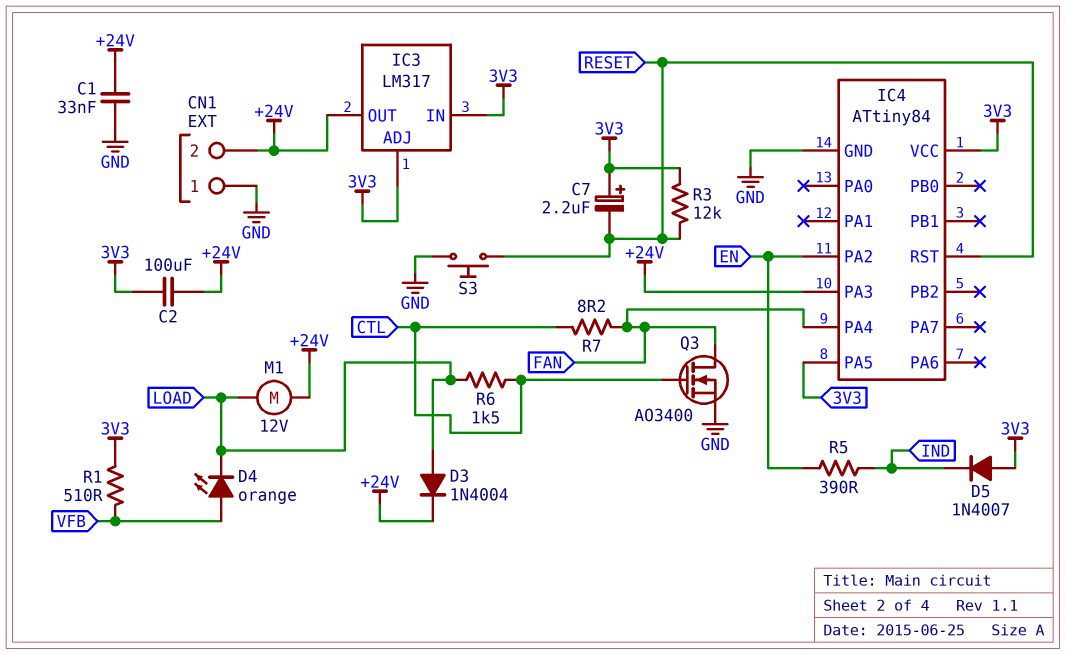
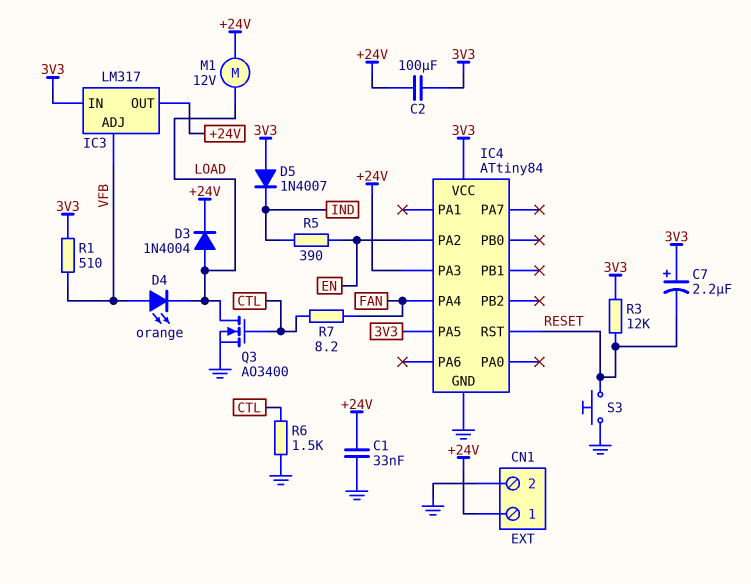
CN1 pin 1: GND -> +24V
CN1 pin 2: +24V -> GND
IC3 pin ADJ: 3V3 -> VFB
Q3: NMOS AO3400 (G CTL, D FAN, S GND) -> NMOS AO3400 (G CTL, D LOAD, S GND)
R6: 1.5k (CTL, LOAD) -> 1.5k (CTL, GND)

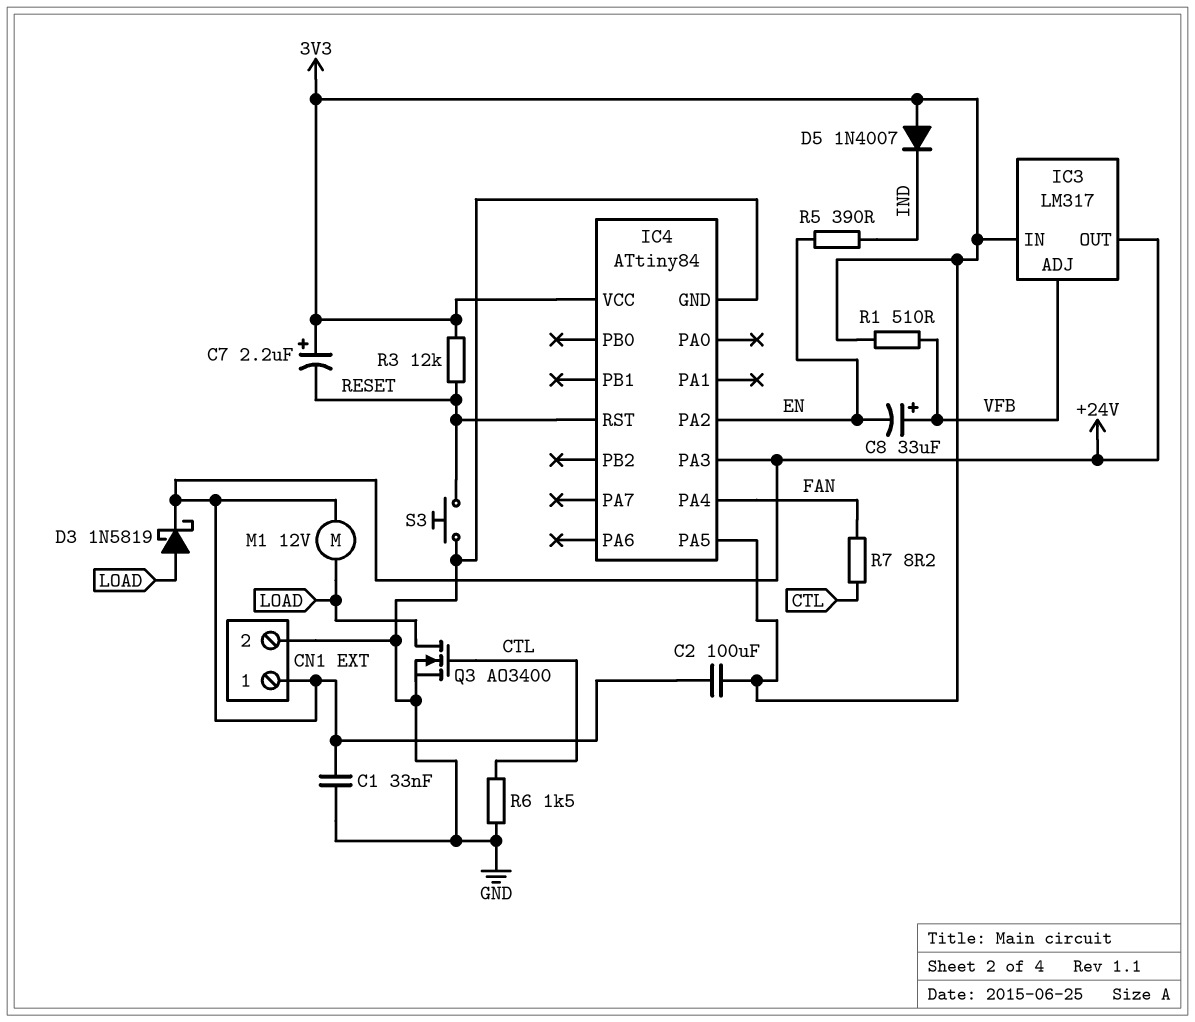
C8: none -> 33uF (plus VFB, minus EN)
D3: diode 1N4004 (A LOAD, K +24V) -> schottky 1N5819 (A LOAD, K +24V)
D4: LED orange (A VFB, K LOAD) -> none

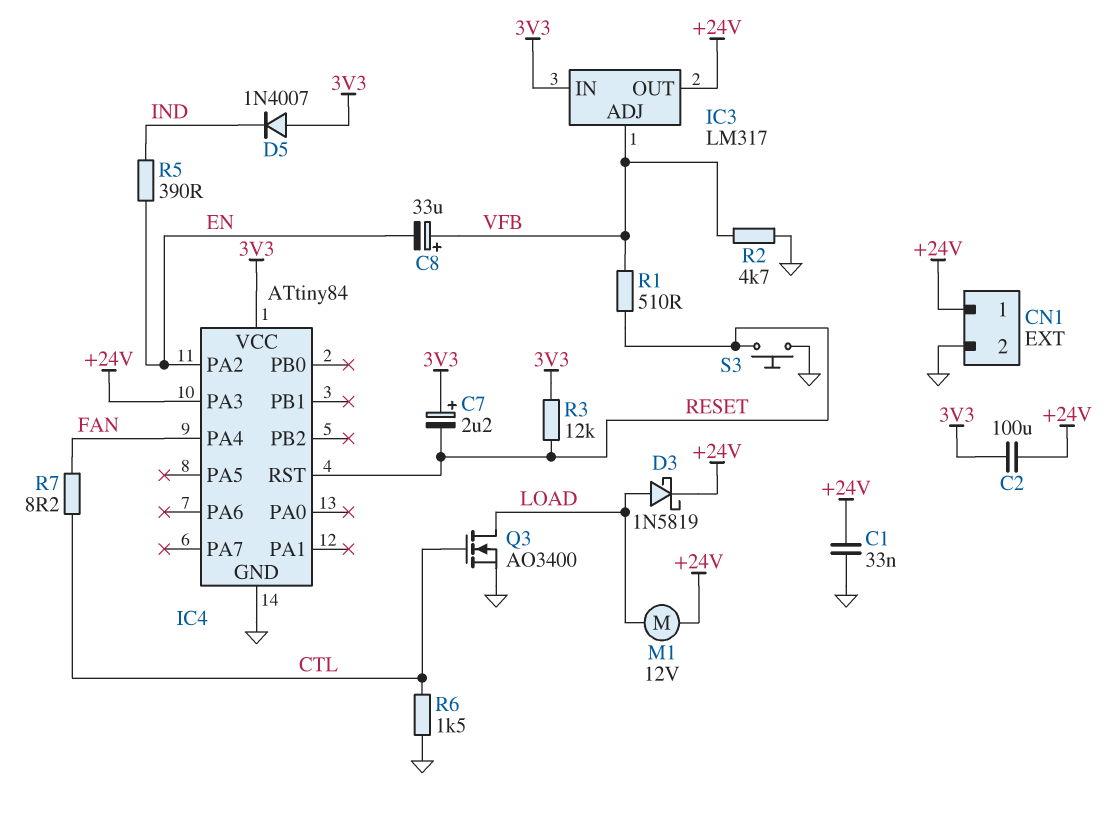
IC4 pin PA5: 3V3 -> none
R1: 510 (3V3, VFB) -> 510 (RESET, VFB)
R2: none -> 4.7k (GND, VFB)

